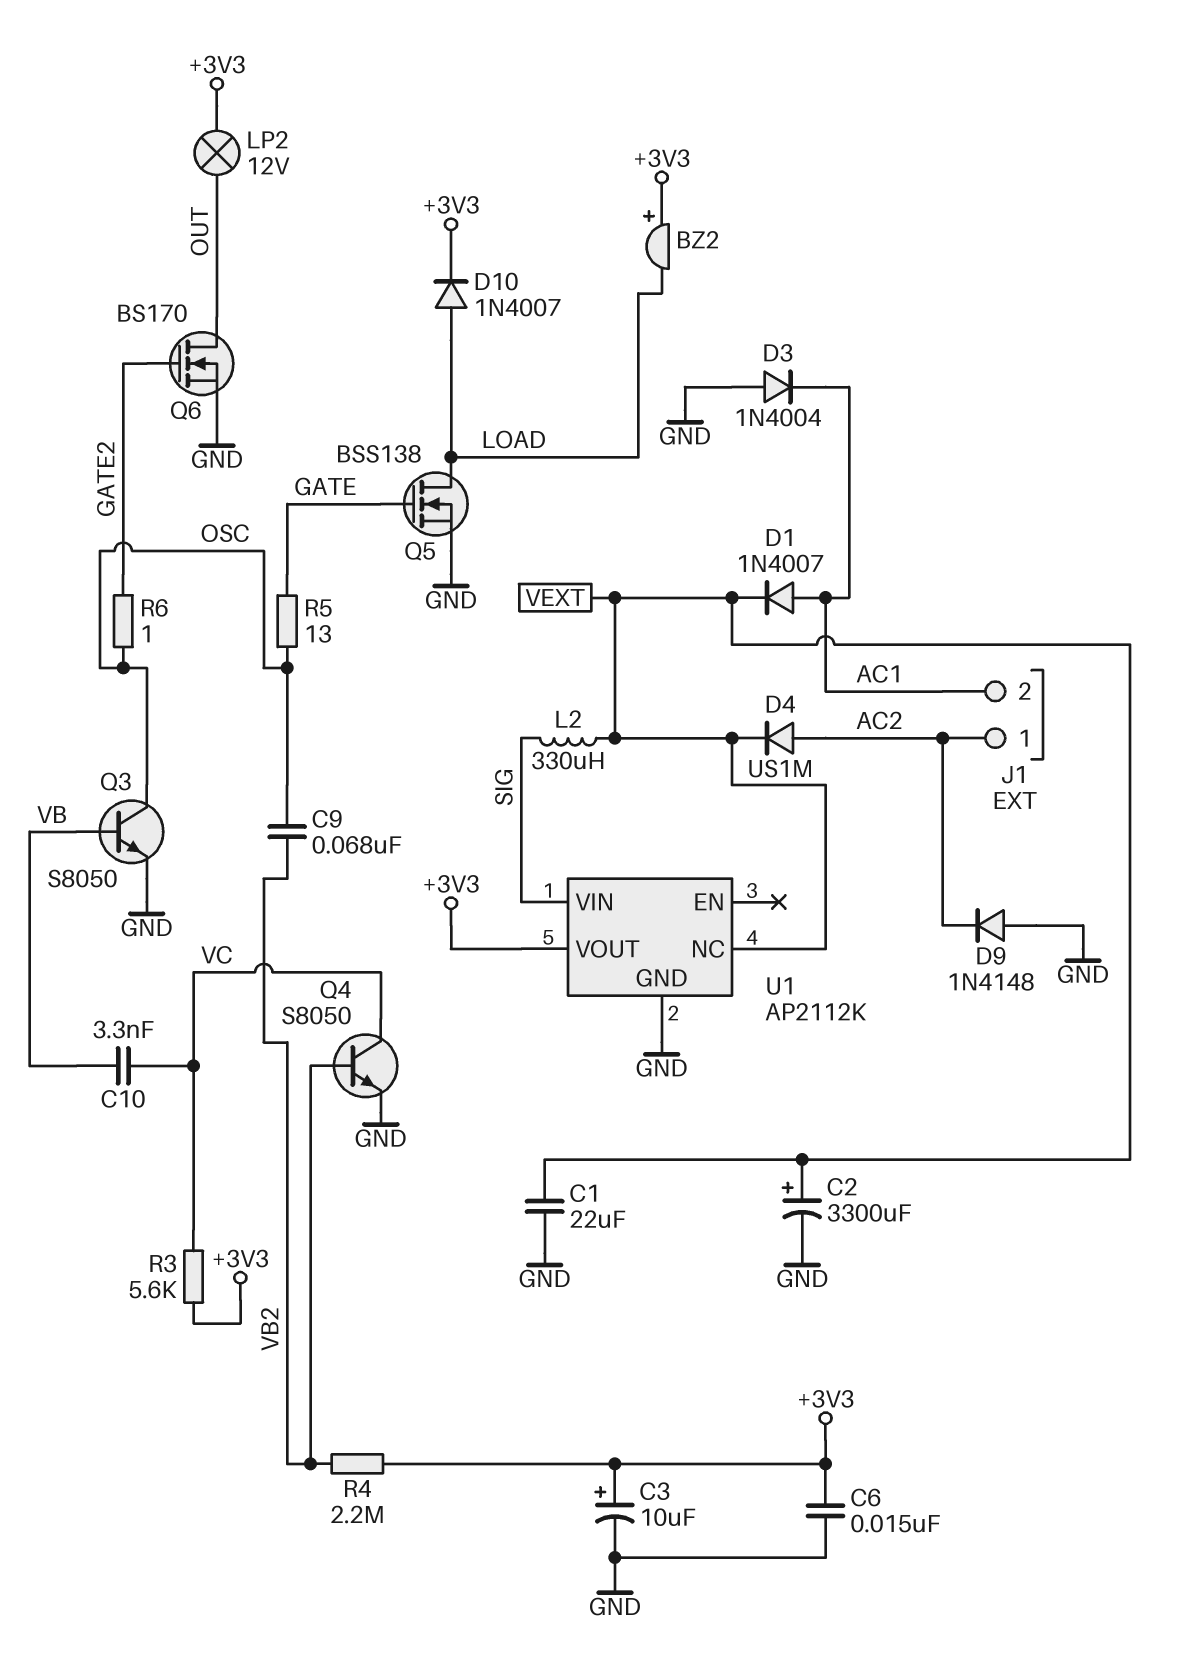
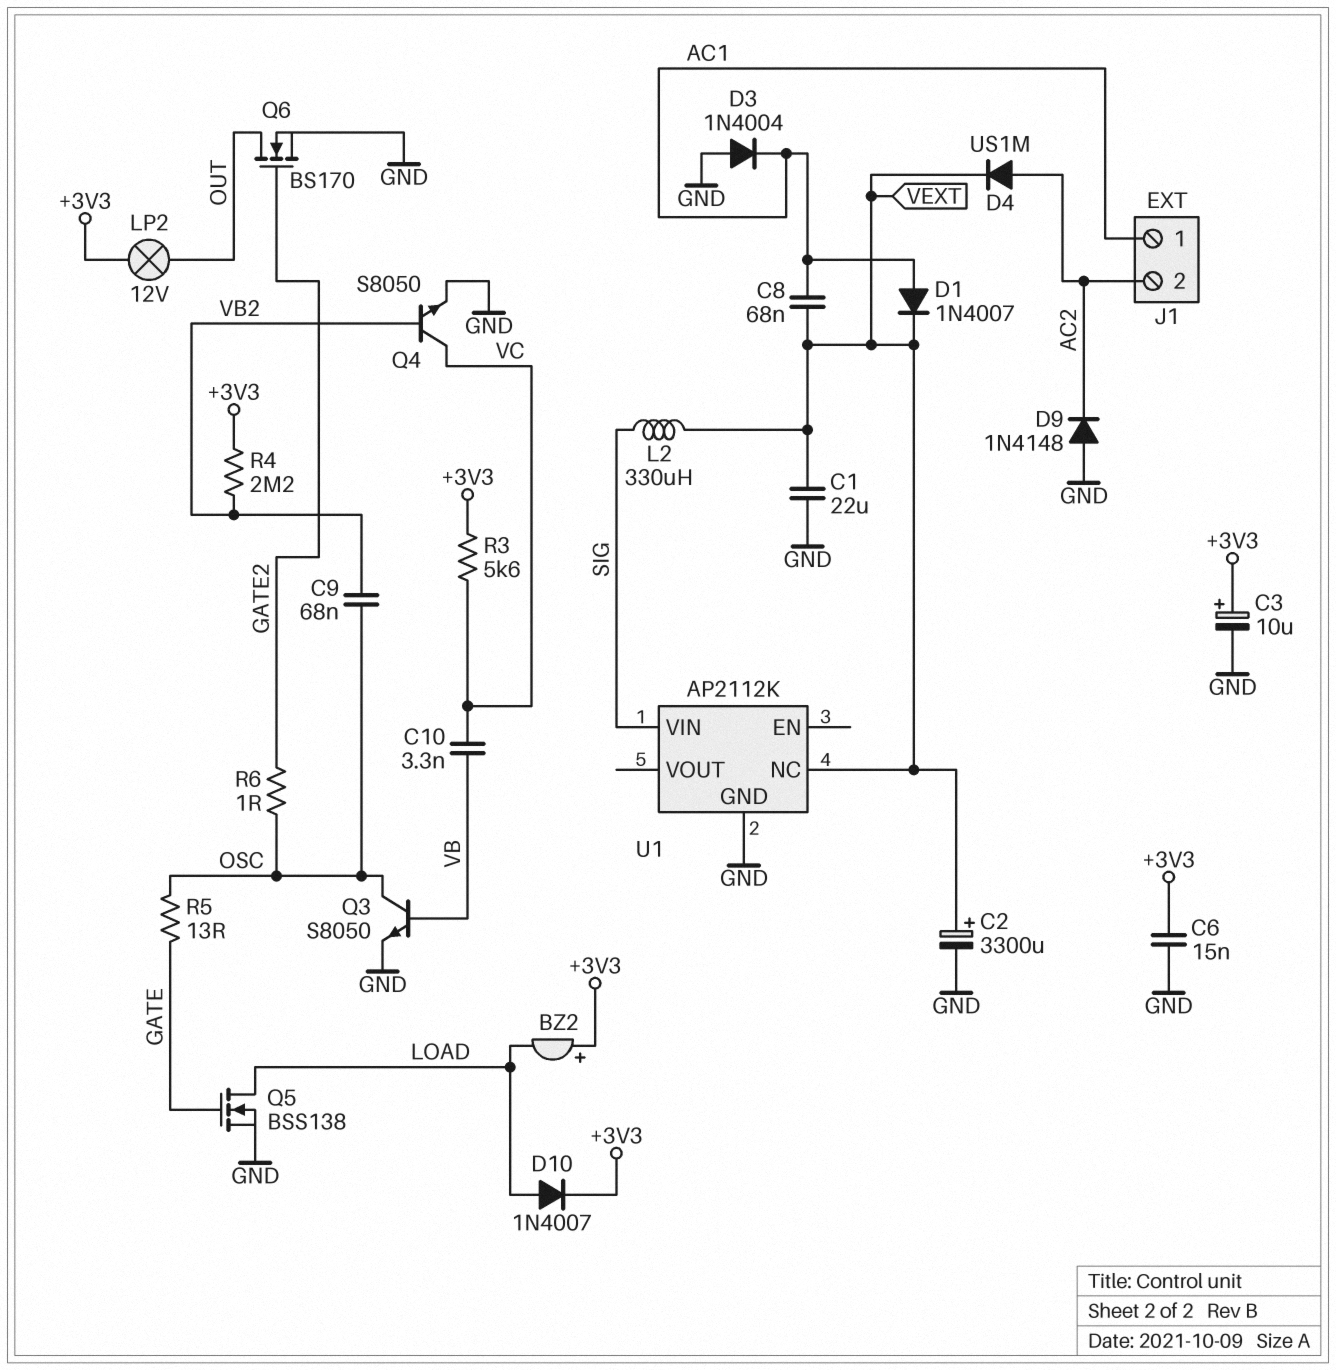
C8: none -> 68nF (AC1, VEXT)
J1 pin 1: AC2 -> AC1
J1 pin 2: AC1 -> AC2
U1 pin VOUT: +3V3 -> none

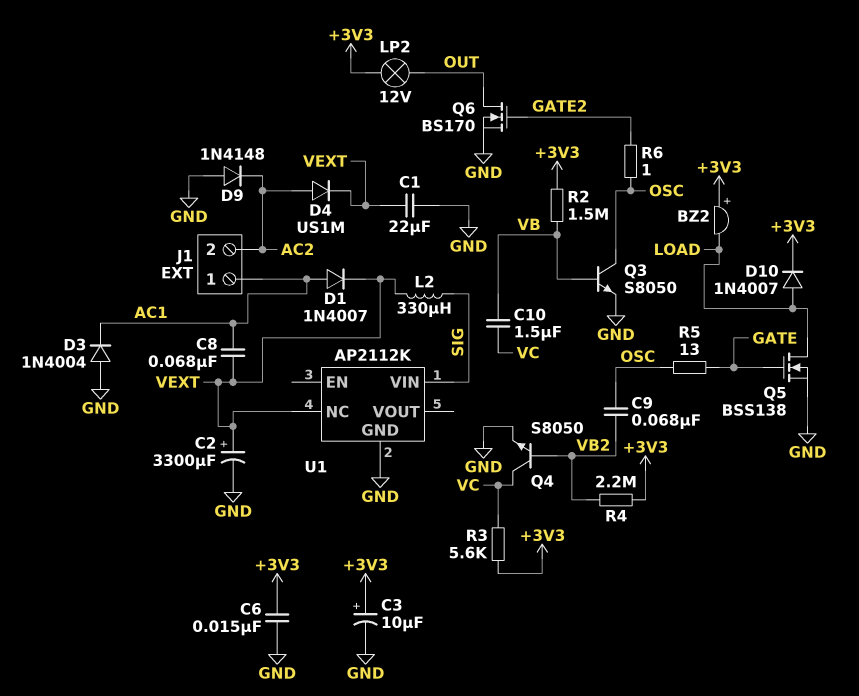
C10: 3.3nF (VB, VC) -> 1.5uF (VB, VC)
R2: none -> 1.5M (+3V3, VB)

